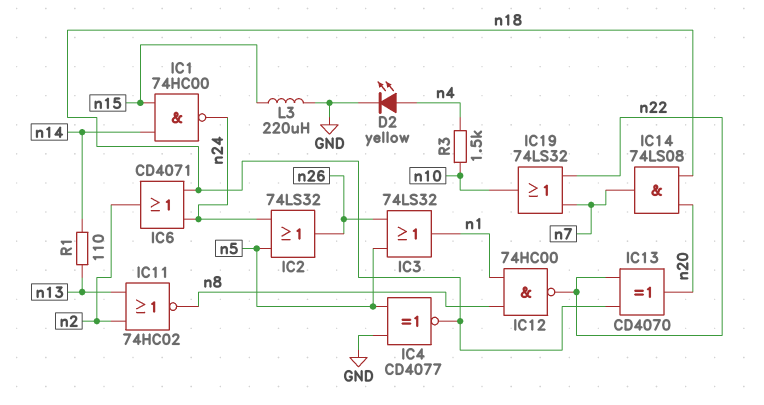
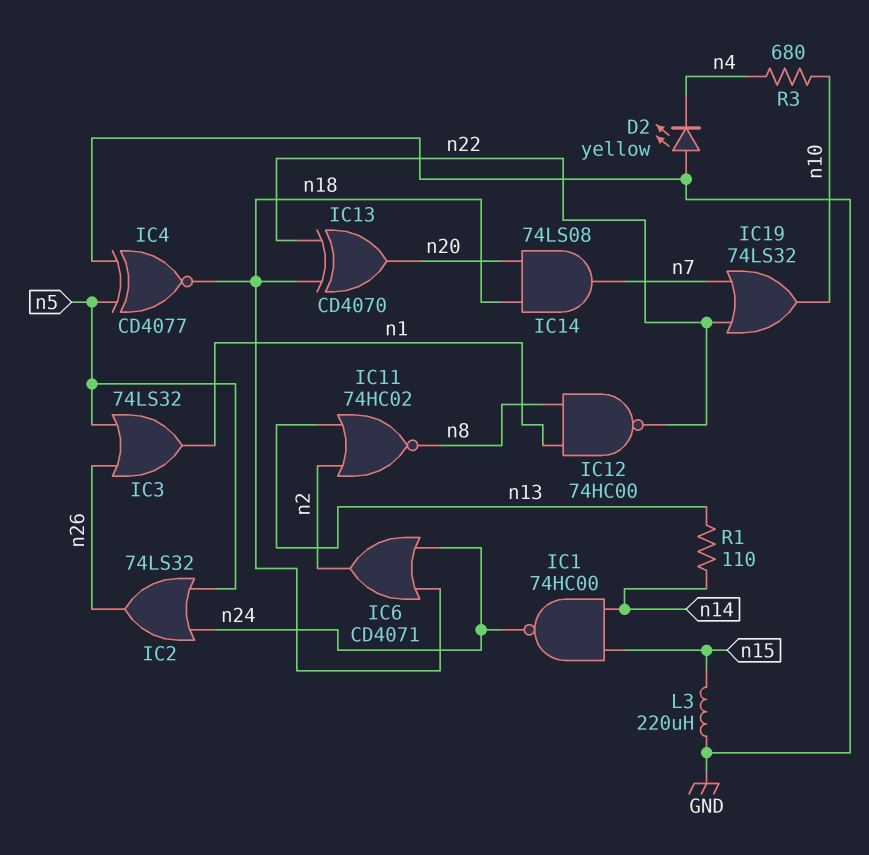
D2: LED yellow (A n4, K GND) -> LED yellow (A GND, K n4)
R3: 1.5k (n4, n10) -> 680 (n4, n10)

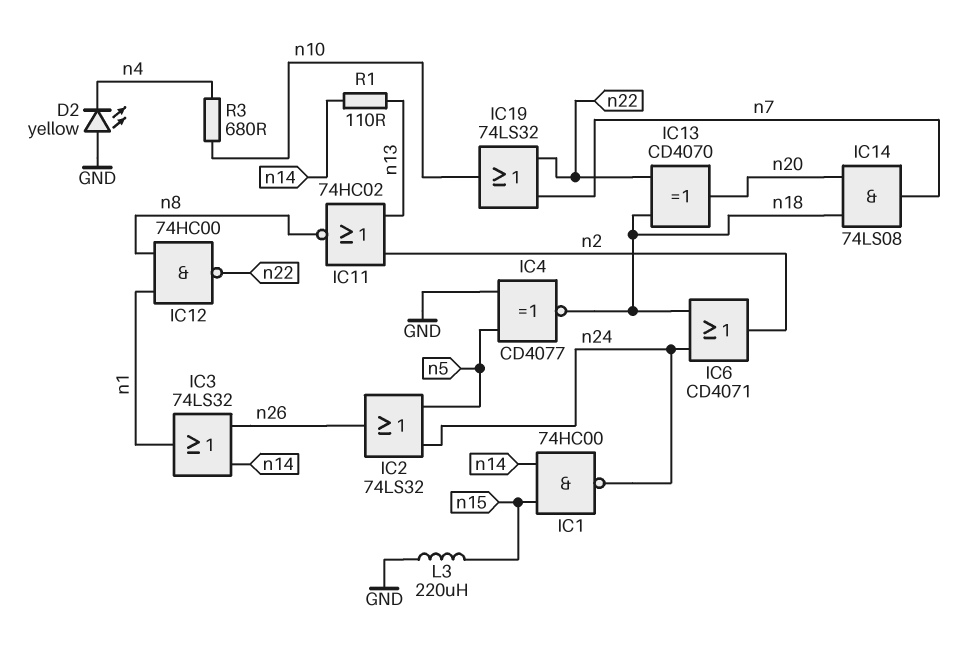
IC3: OR 74LS32 (in n5, in n26, out n1) -> OR 74LS32 (in n14, in n26, out n1)

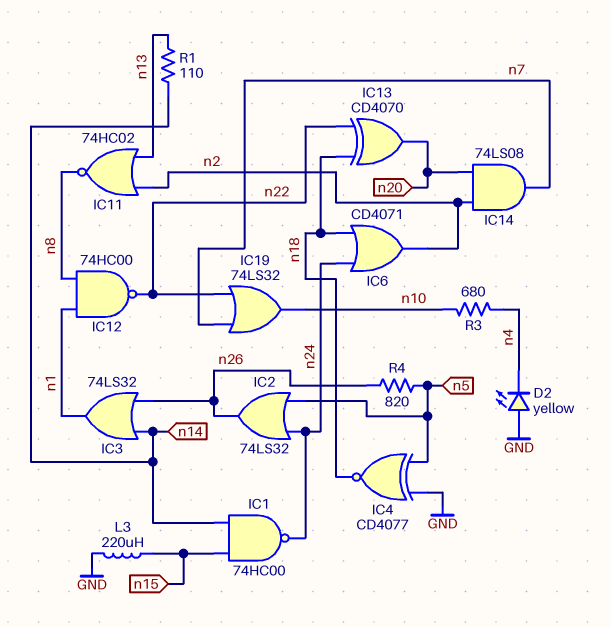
IC14: AND 74LS08 (in n18, in n20, out n7) -> AND 74LS08 (in n2, in n20, out n7)
R4: none -> 820 (n5, n26)

